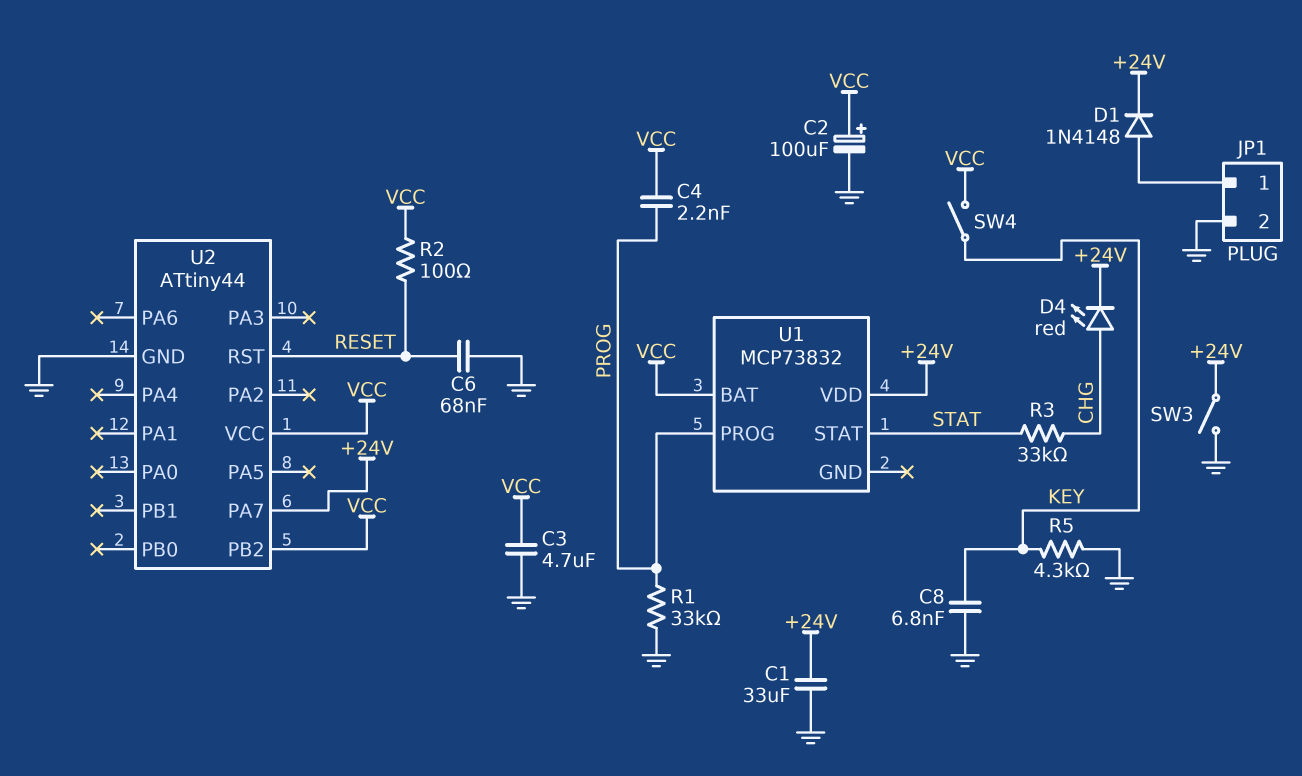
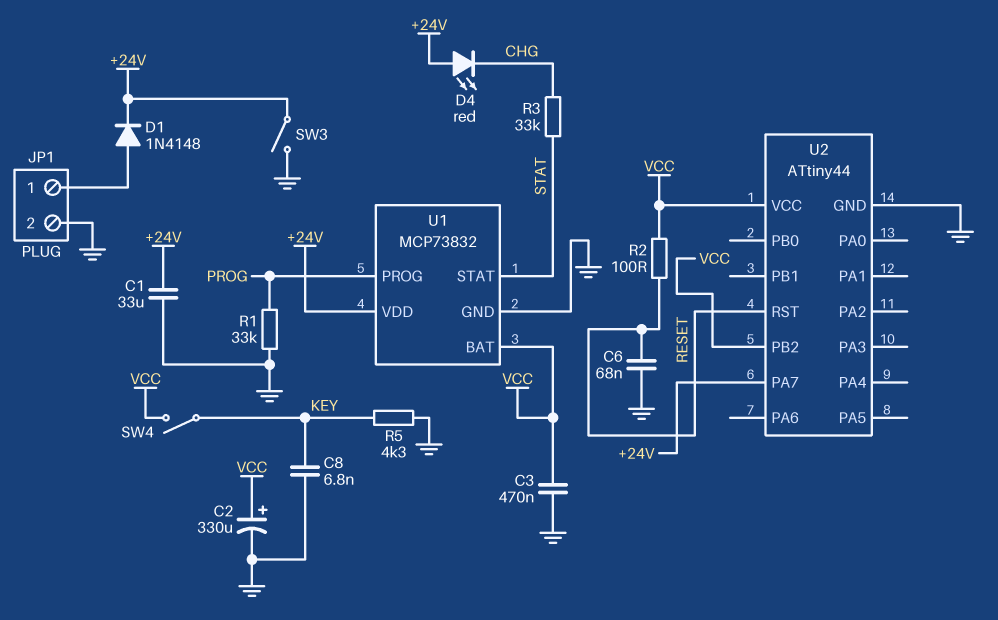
C2: 100uF (plus VCC, minus GND) -> 330uF (plus VCC, minus GND)
C3: 4.7uF (GND, VCC) -> 470nF (GND, VCC)
C4: 2.2nF (PROG, VCC) -> none
D4: LED red (A CHG, K +24V) -> LED red (A +24V, K CHG)
U1 pin GND: none -> GND

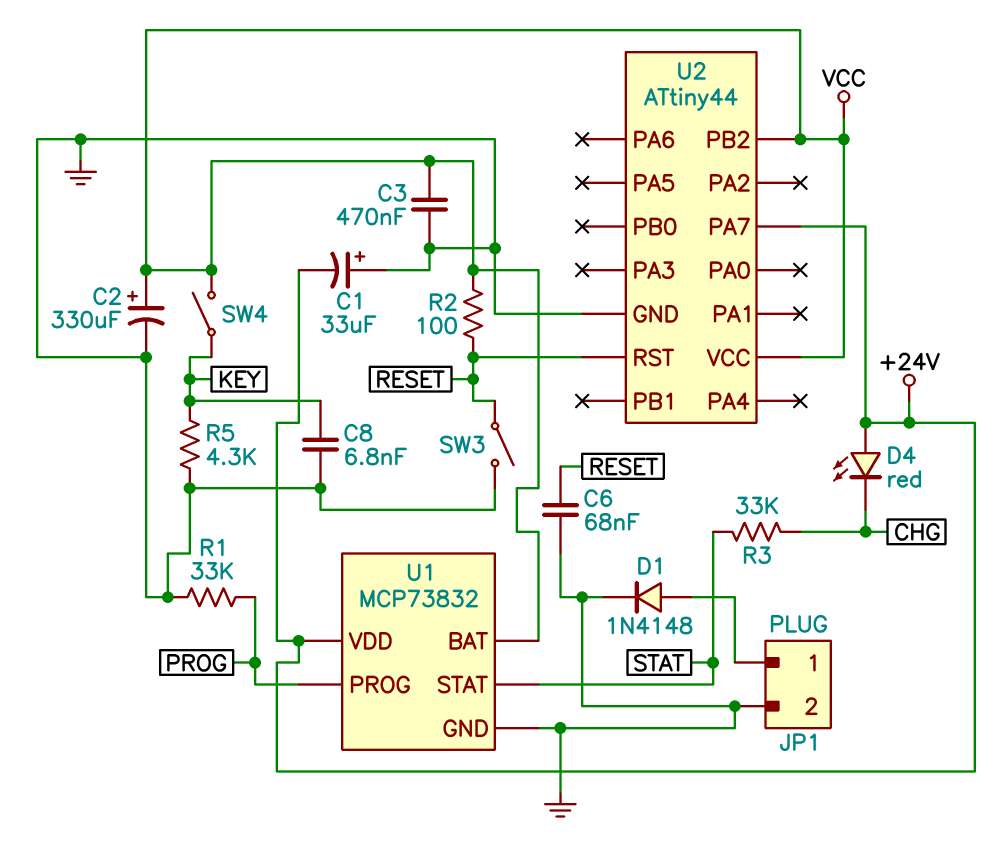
C1: 33uF (+24V, GND) -> 33uF (plus GND, minus +24V)
D1: diode 1N4148 (A JP1/1, K +24V) -> diode 1N4148 (A JP1/1, K GND)
SW3: switch (+24V, GND) -> switch (GND, RESET)

